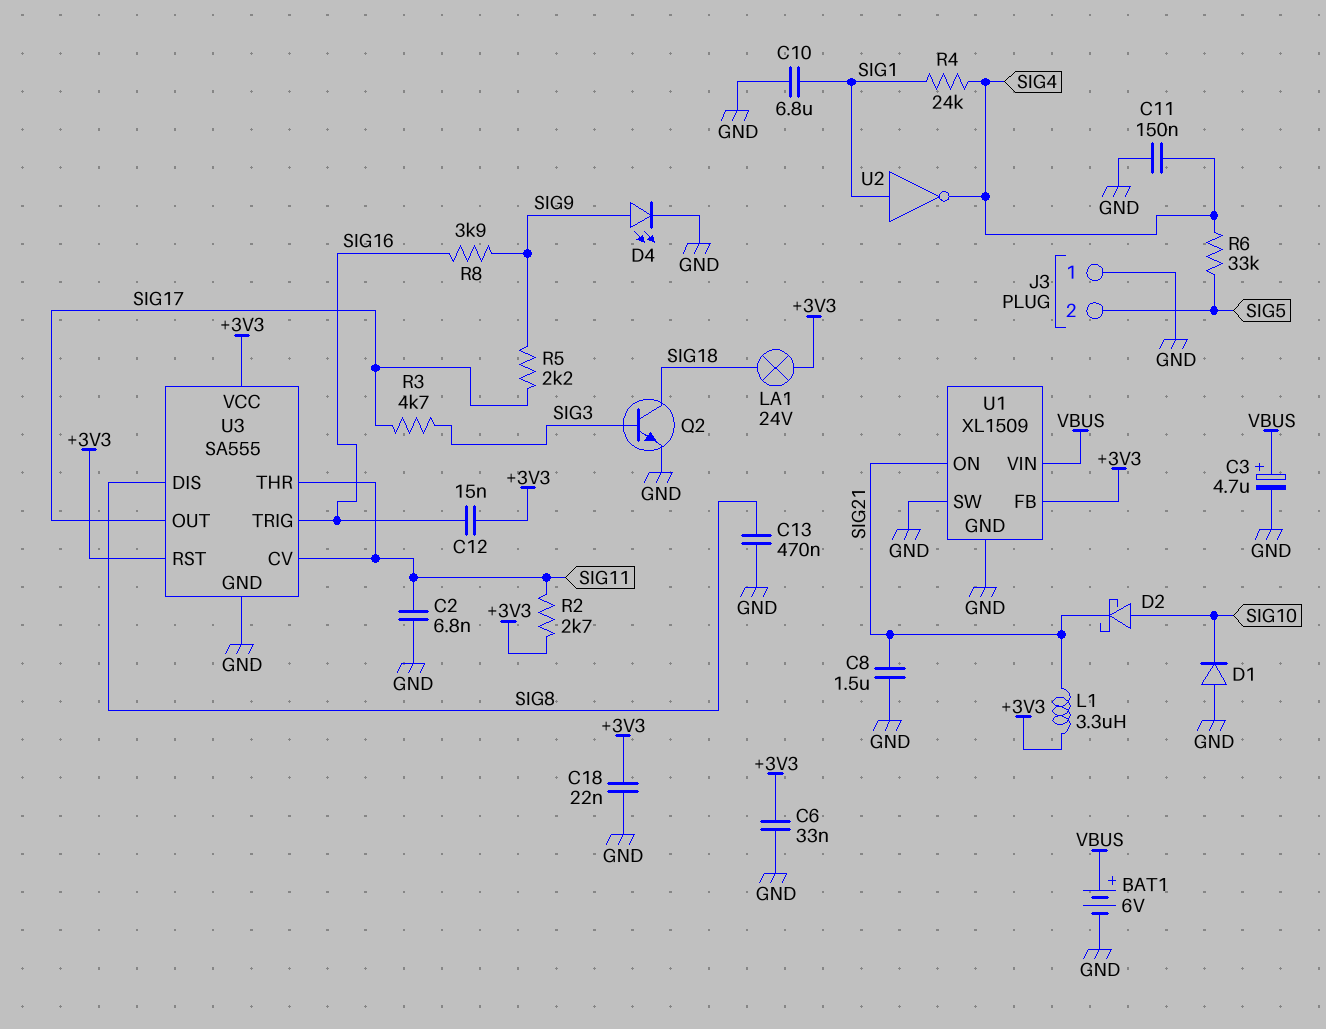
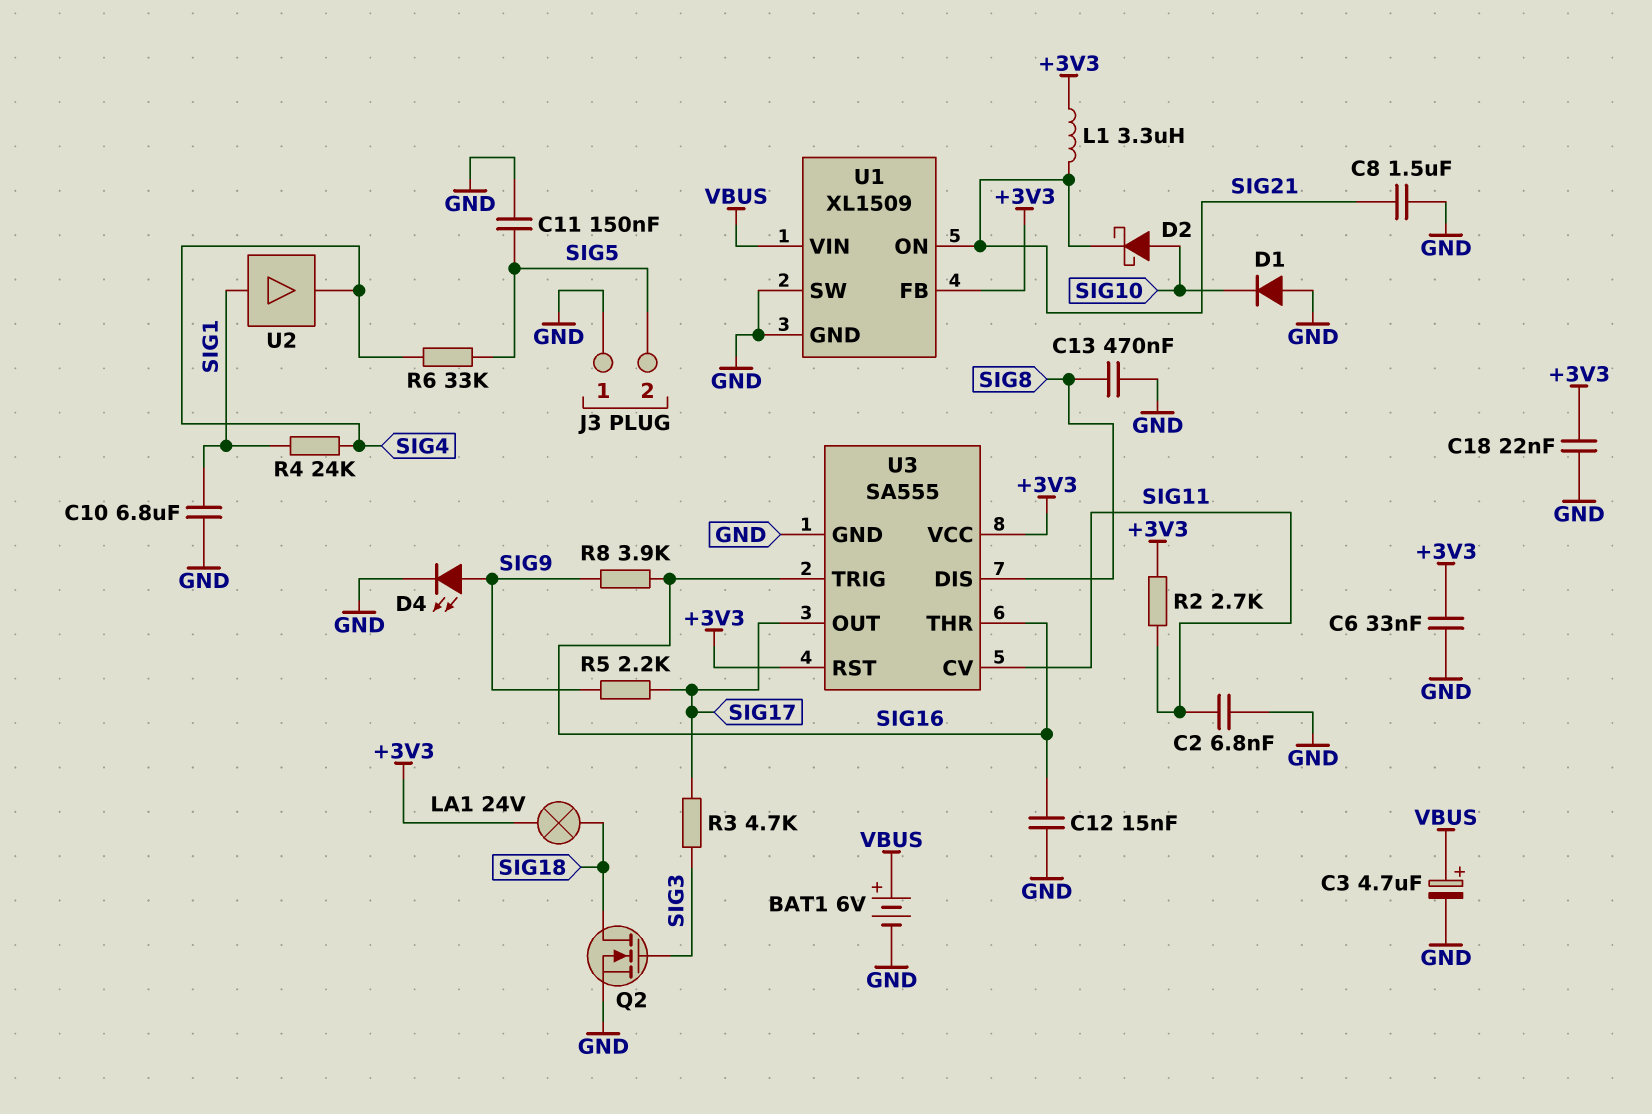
C11: 150nF (GND, SIG4) -> 150nF (GND, SIG5)
C12: 15nF (+3V3, SIG16) -> 15nF (GND, SIG16)
Q2: NPN (B SIG3, C SIG18, E GND) -> NMOS (G SIG3, D SIG18, S GND)
U2: NOT (in SIG1, out SIG4) -> buffer (in SIG1, out SIG4)
U3 pin THR: SIG11 -> SIG16

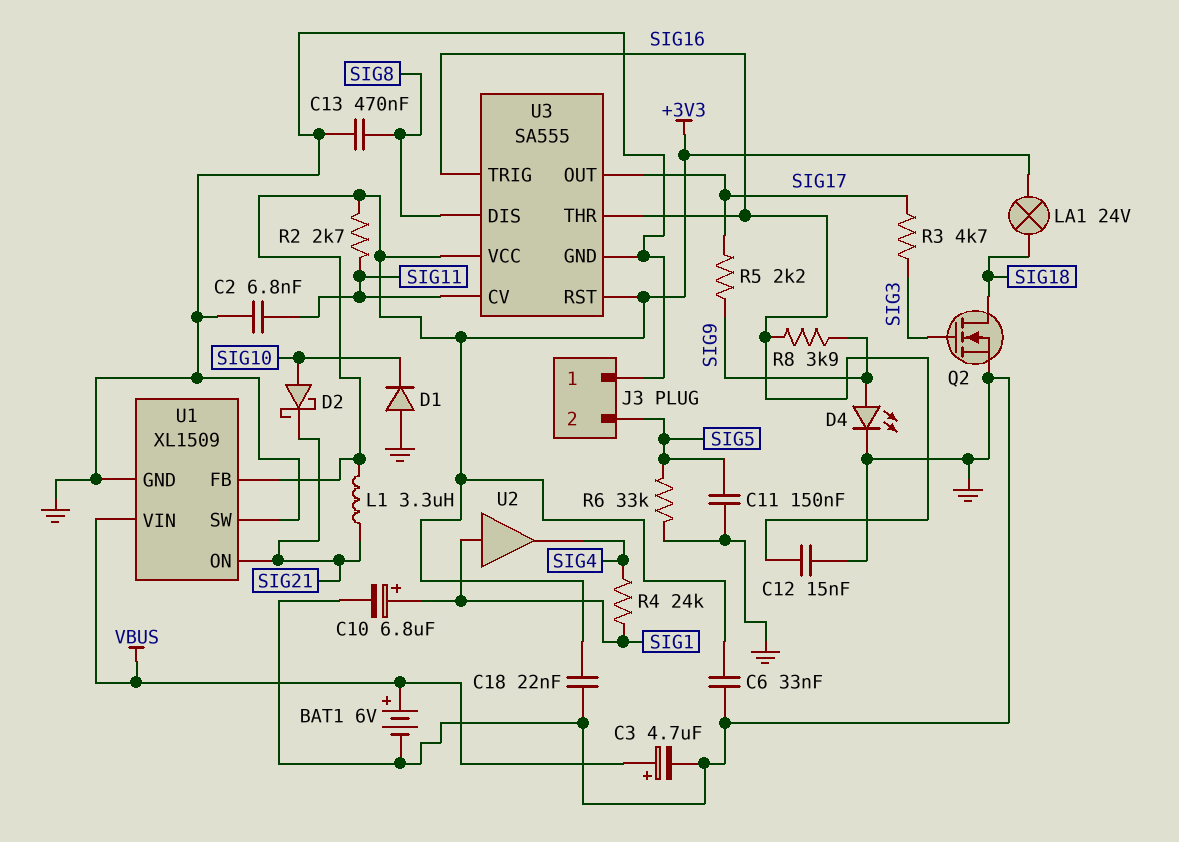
C8: 1.5uF (GND, SIG21) -> none
C10: 6.8uF (GND, SIG1) -> 6.8uF (plus SIG1, minus GND)
R6: 33k (SIG4, SIG5) -> 33k (GND, SIG5)

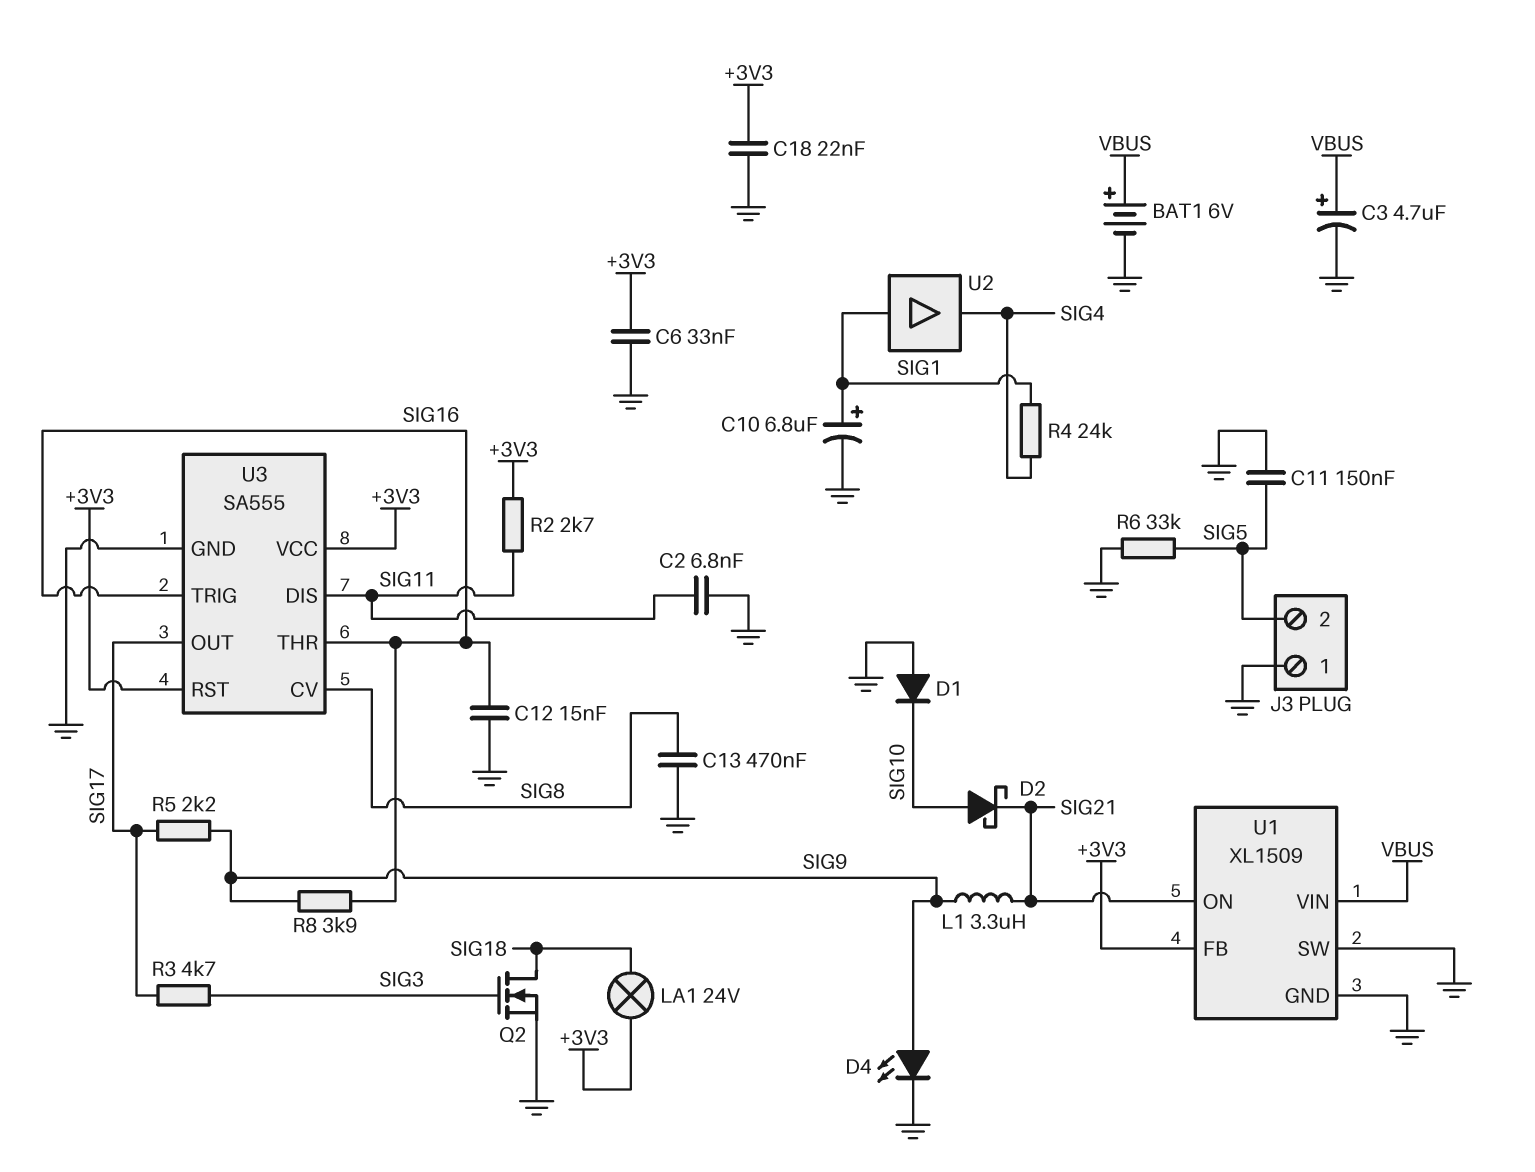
L1: 3.3uH (+3V3, SIG21) -> 3.3uH (SIG9, SIG21)
U3 pin CV: SIG11 -> SIG8
U3 pin DIS: SIG8 -> SIG11

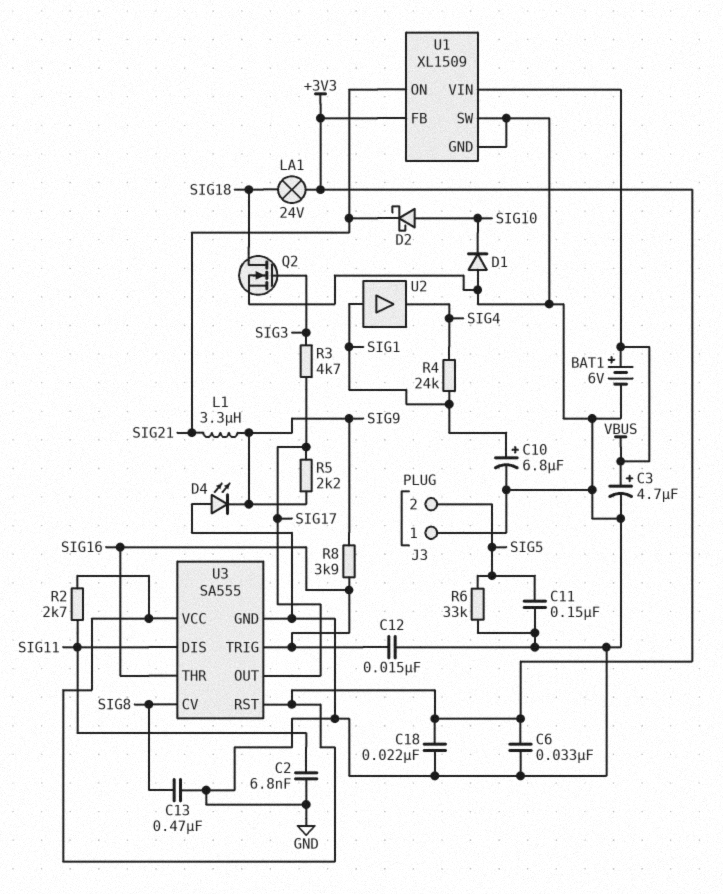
D4: LED (A SIG9, K GND) -> LED (A GND, K SIG9)

